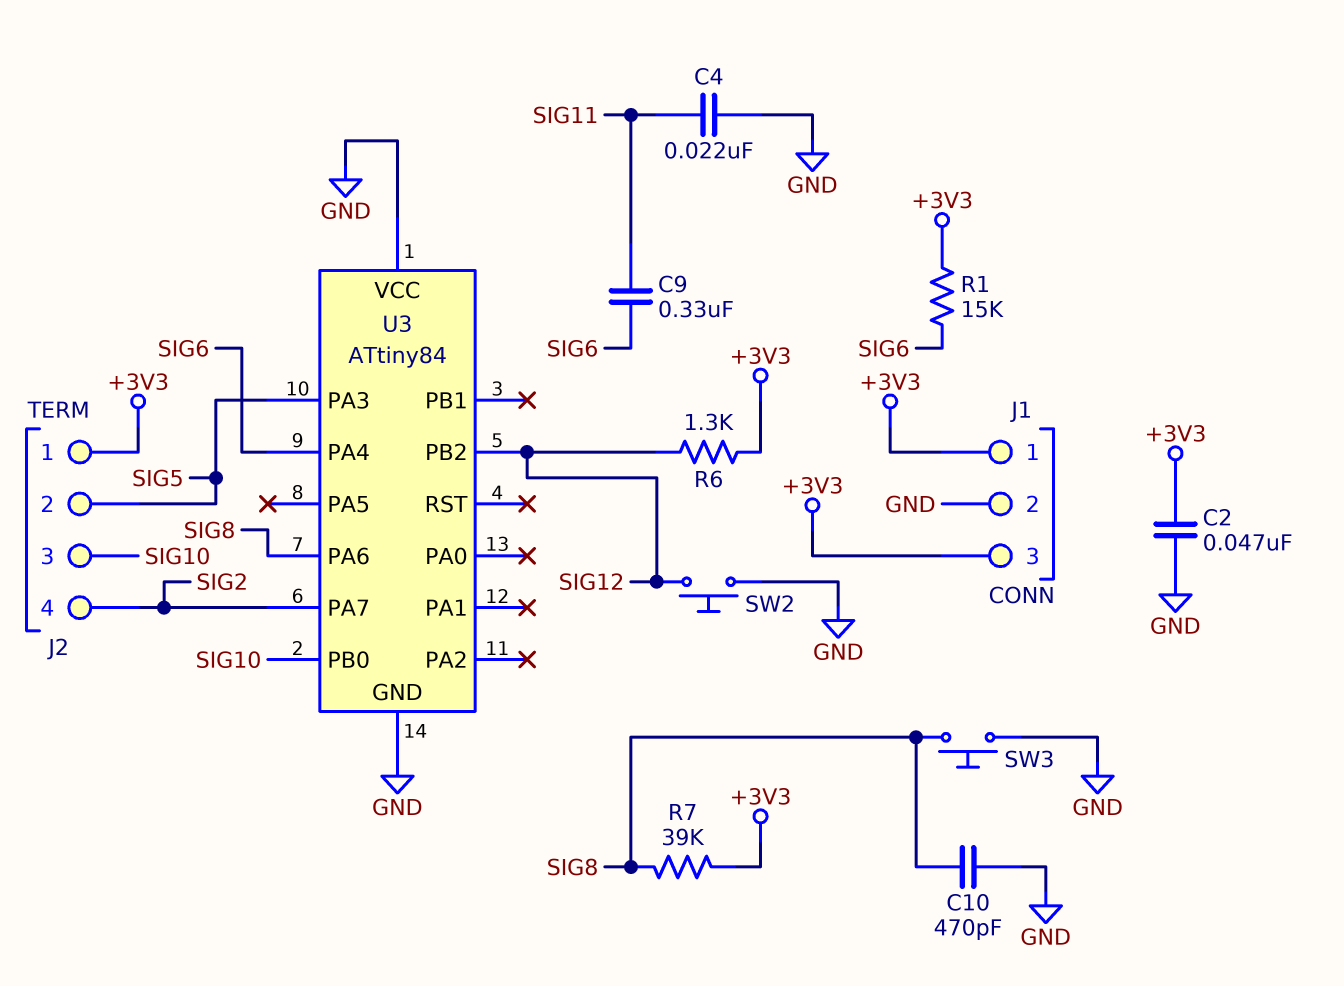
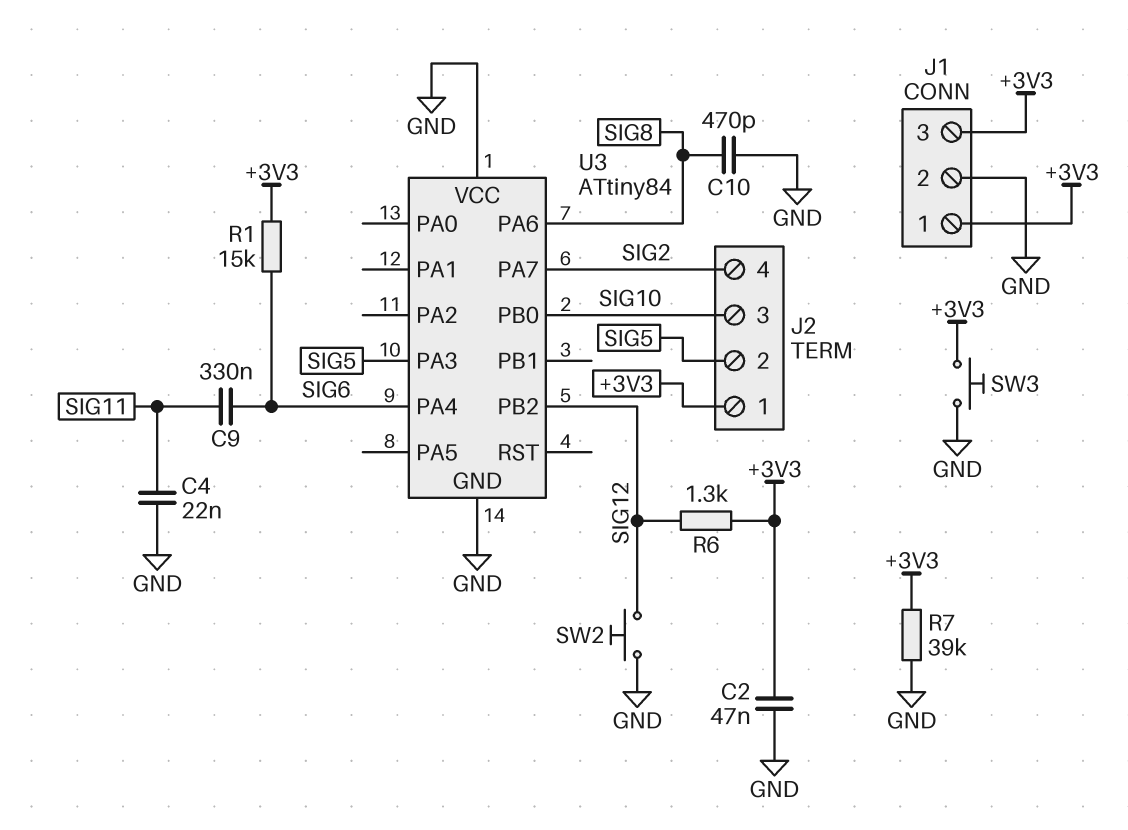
R7: 39k (+3V3, SIG8) -> 39k (+3V3, GND)
SW3: button (GND, SIG8) -> button (+3V3, GND)

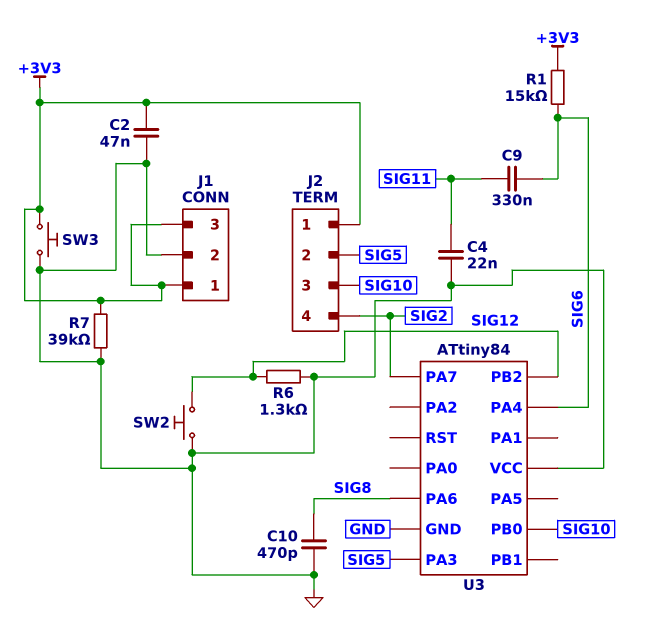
R6: 1.3k (+3V3, SIG12) -> 1.3k (GND, SIG12)

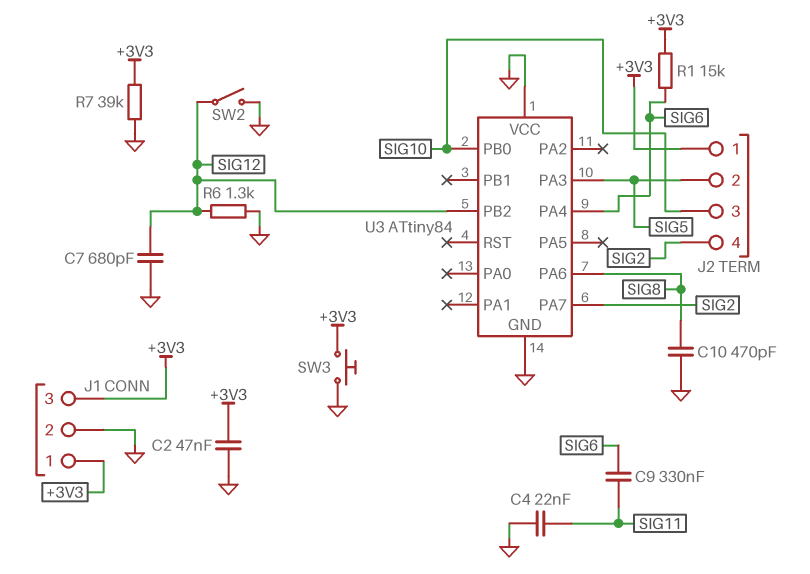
C7: none -> 680pF (GND, SIG12)
SW2: button (GND, SIG12) -> switch (GND, SIG12)

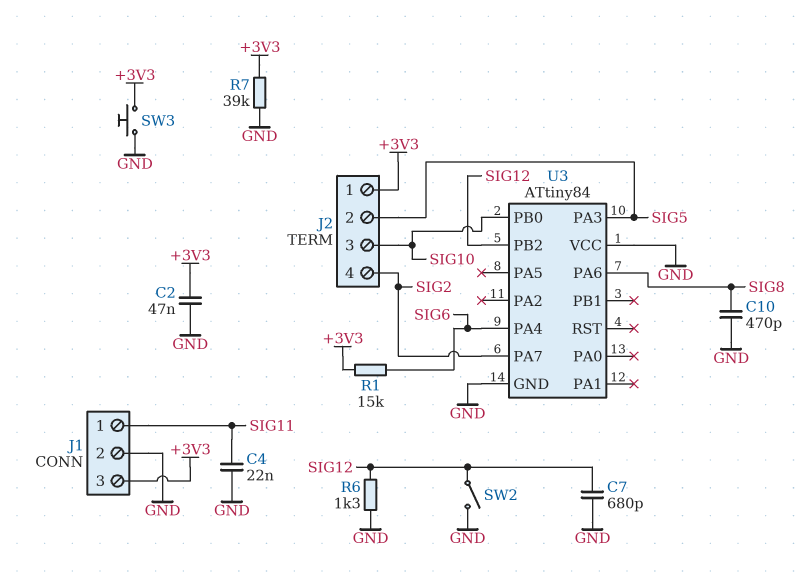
C9: 330nF (SIG6, SIG11) -> none
J1 pin 1: +3V3 -> SIG11

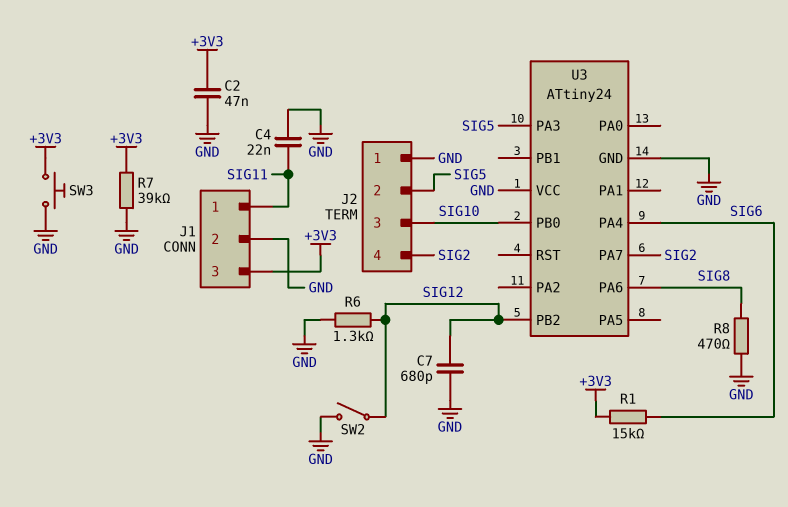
C10: 470pF (GND, SIG8) -> none
J2 pin 1: +3V3 -> GND
R8: none -> 470 (GND, SIG8)
U3: ATtiny84 -> ATtiny24

